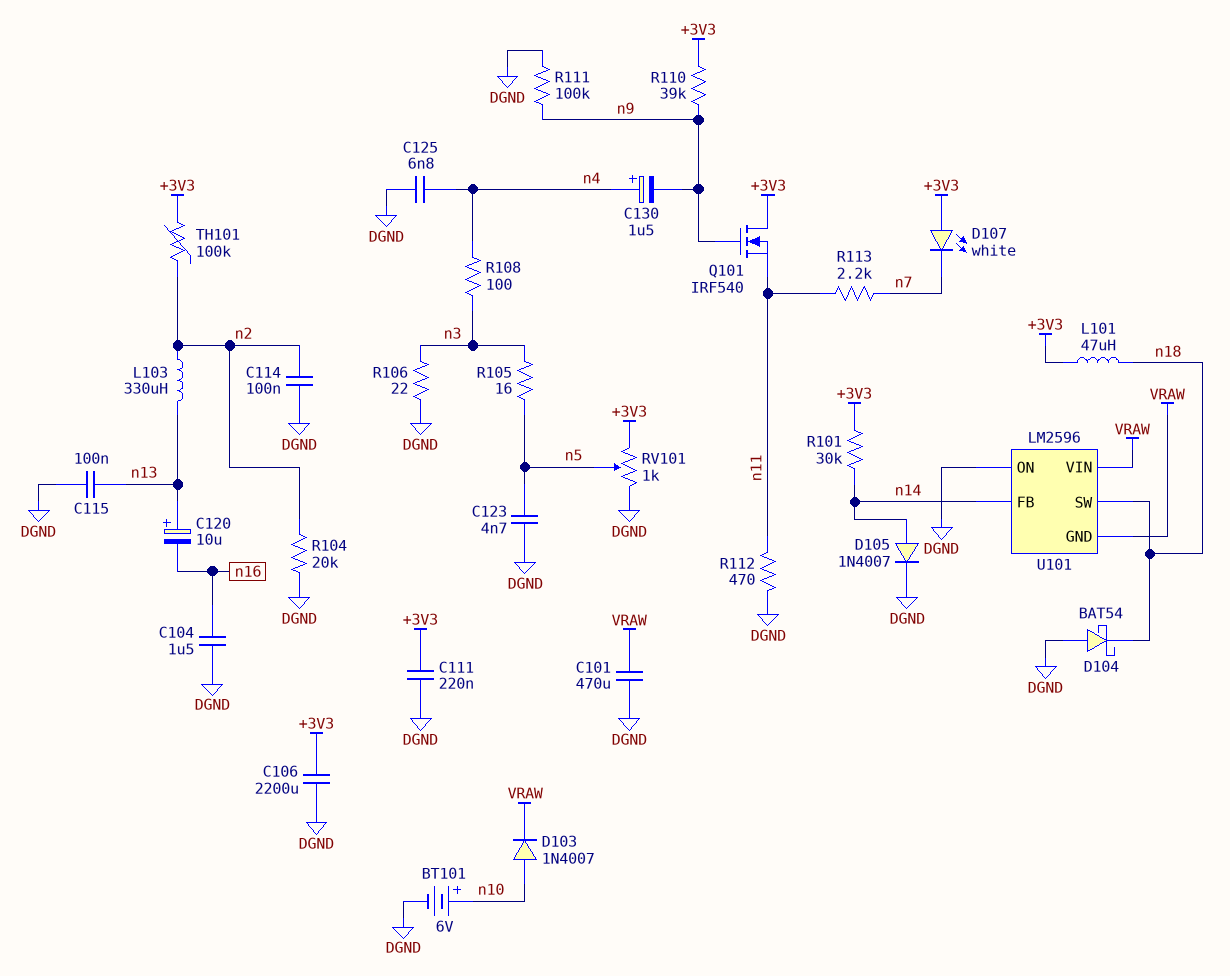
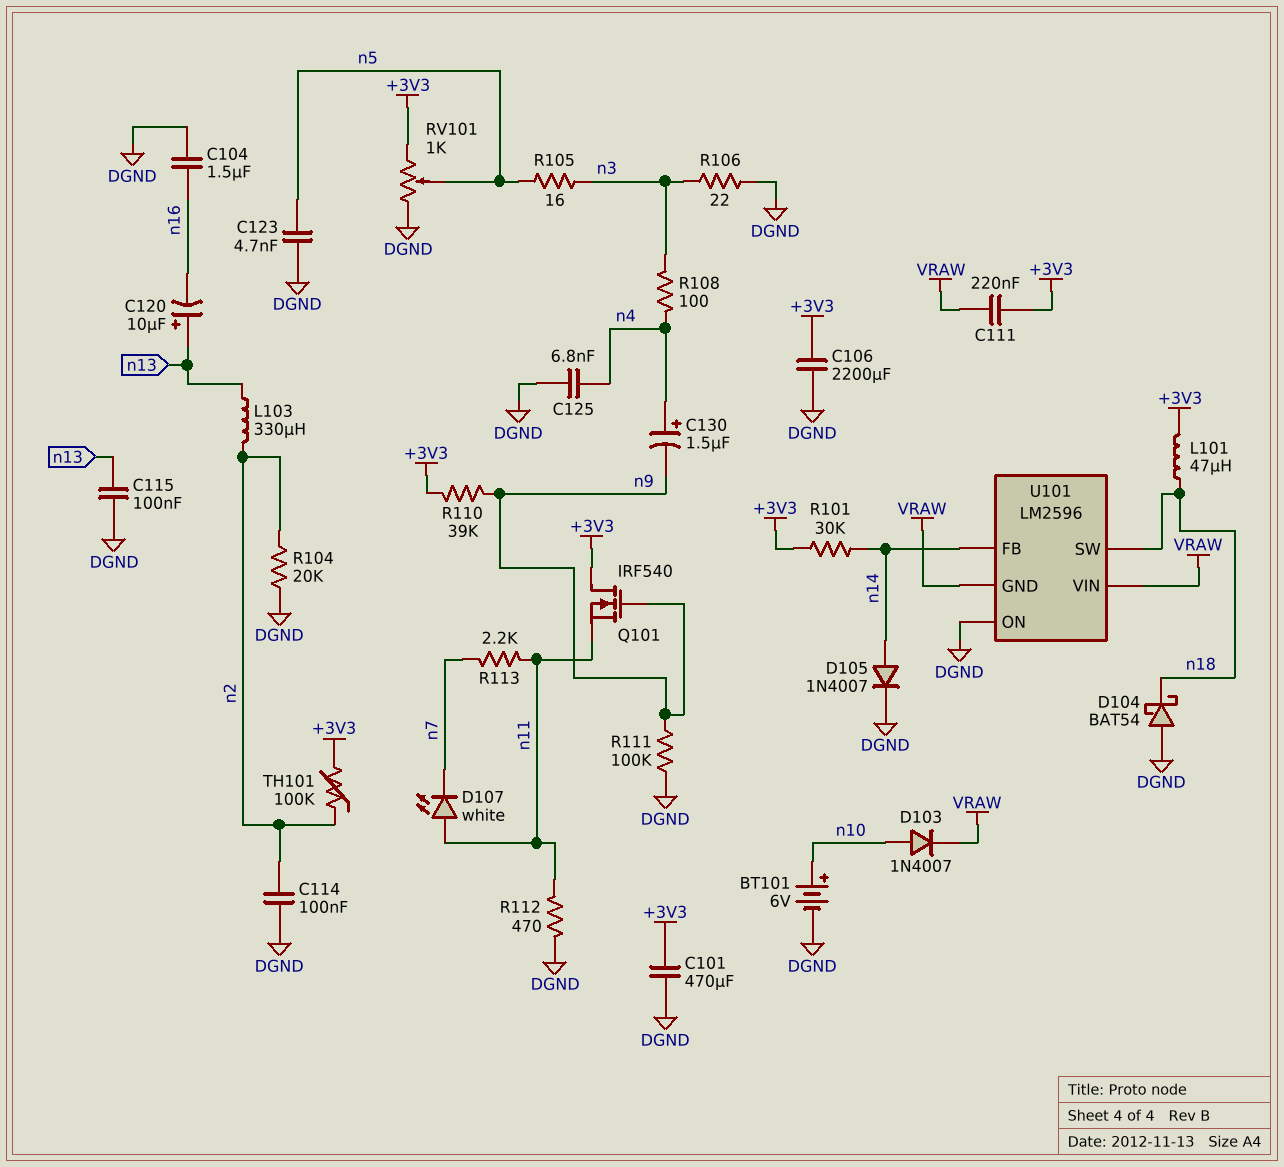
C101: 470uF (DGND, VRAW) -> 470uF (+3V3, DGND)
C111: 220nF (+3V3, DGND) -> 220nF (+3V3, VRAW)
D107: LED white (A +3V3, K n7) -> LED white (A n11, K n7)

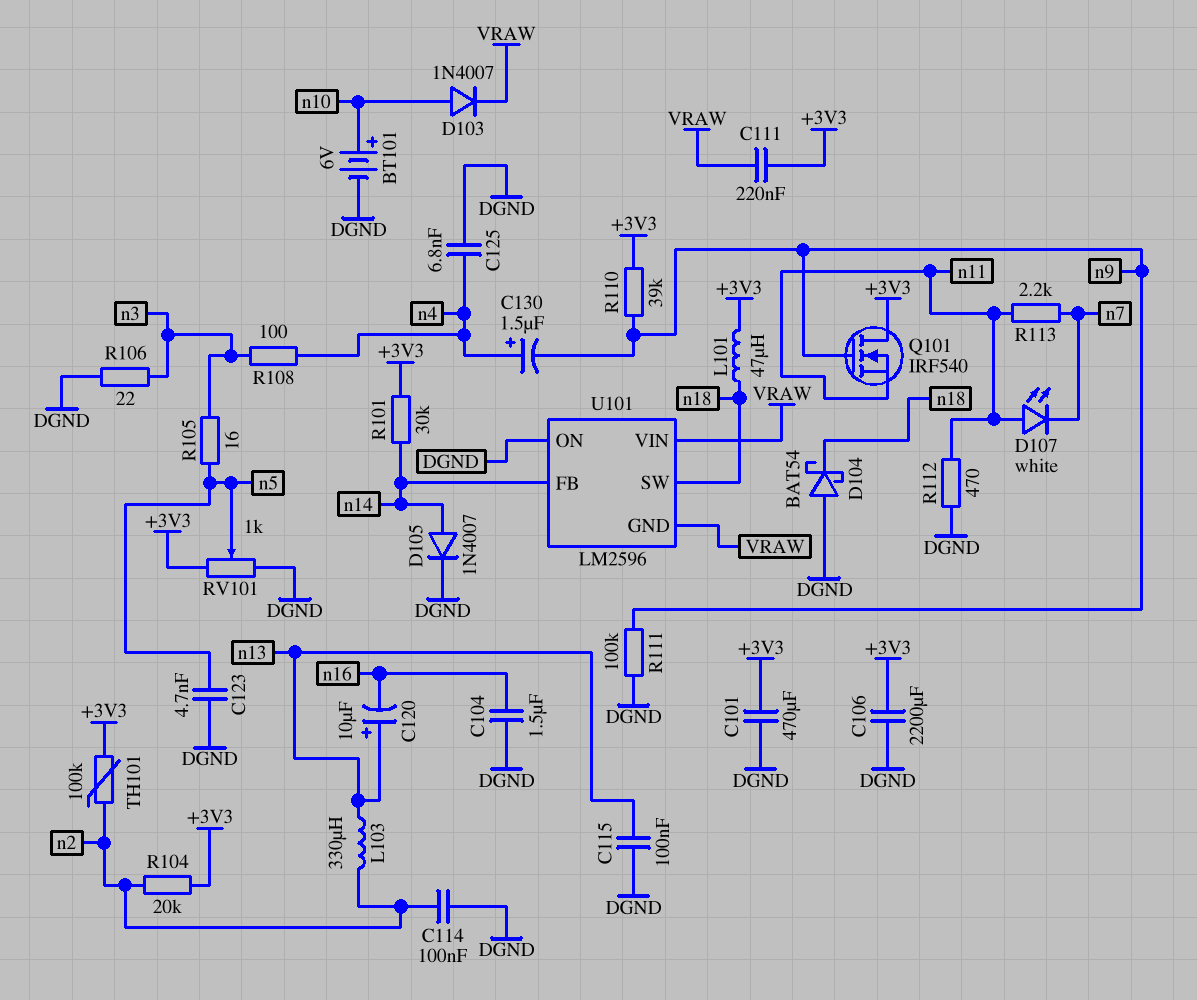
R104: 20k (DGND, n2) -> 20k (+3V3, n2)

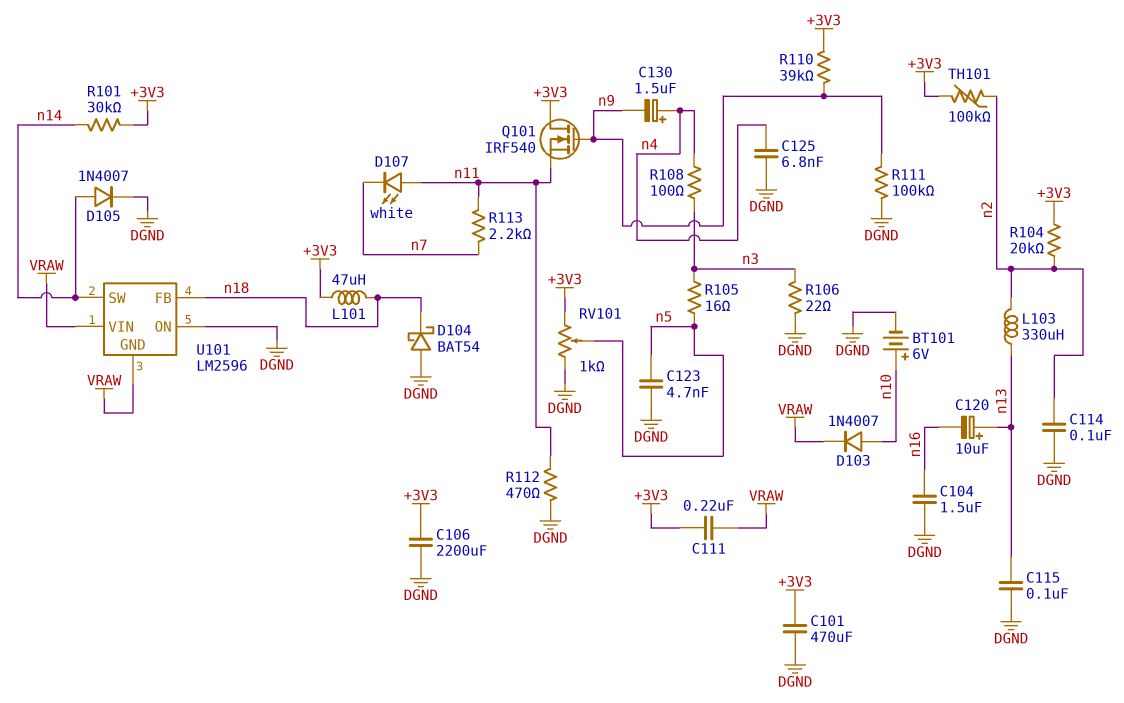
U101 pin FB: n14 -> n18
U101 pin SW: n18 -> n14

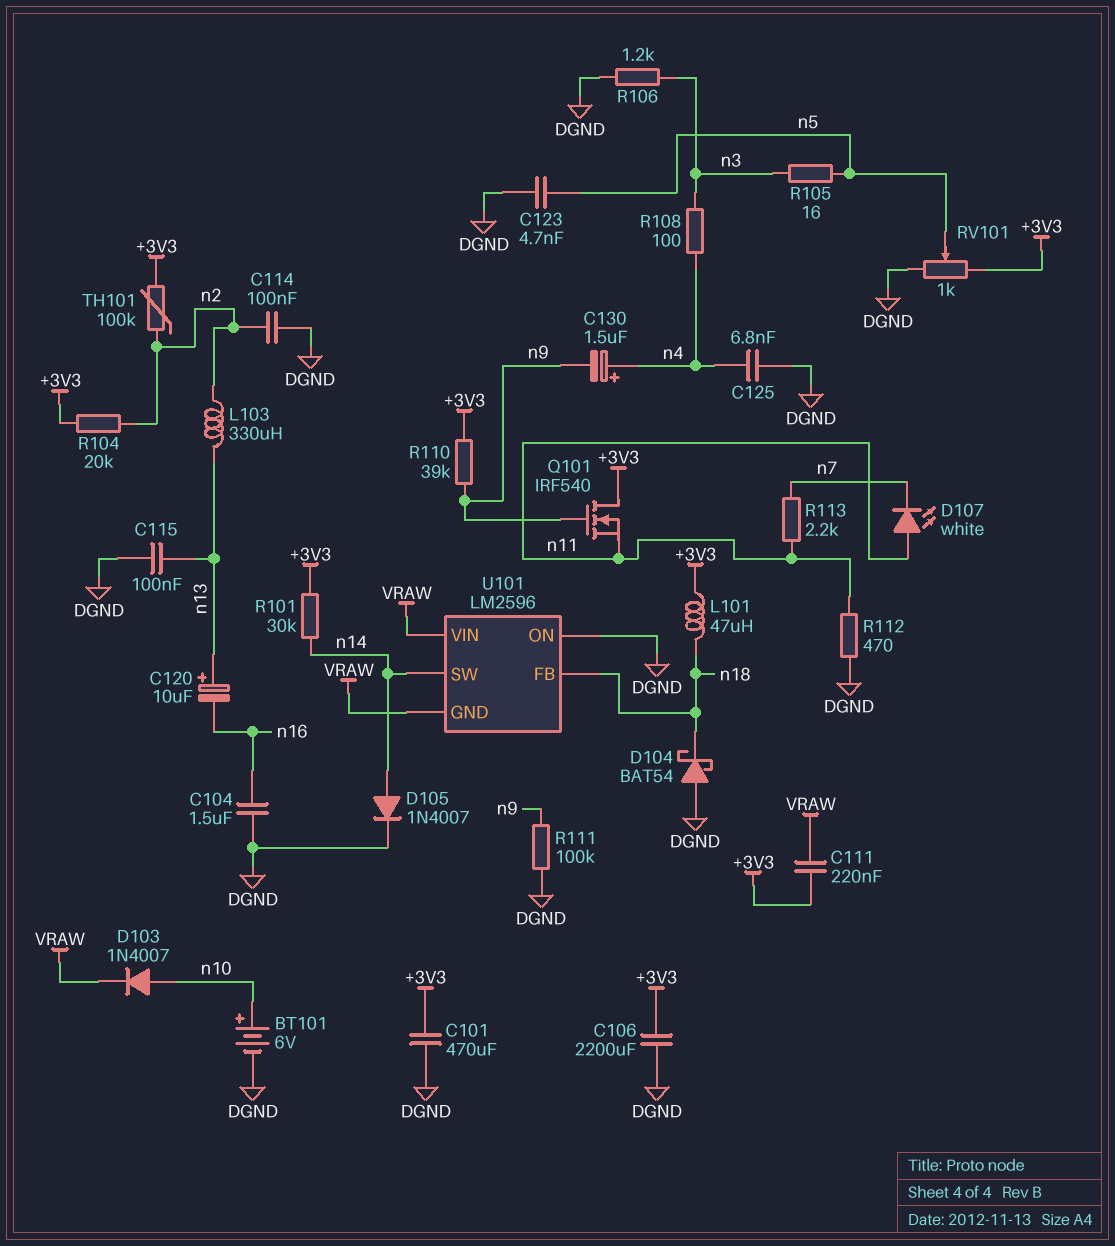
R106: 22 (DGND, n3) -> 1.2k (DGND, n3)

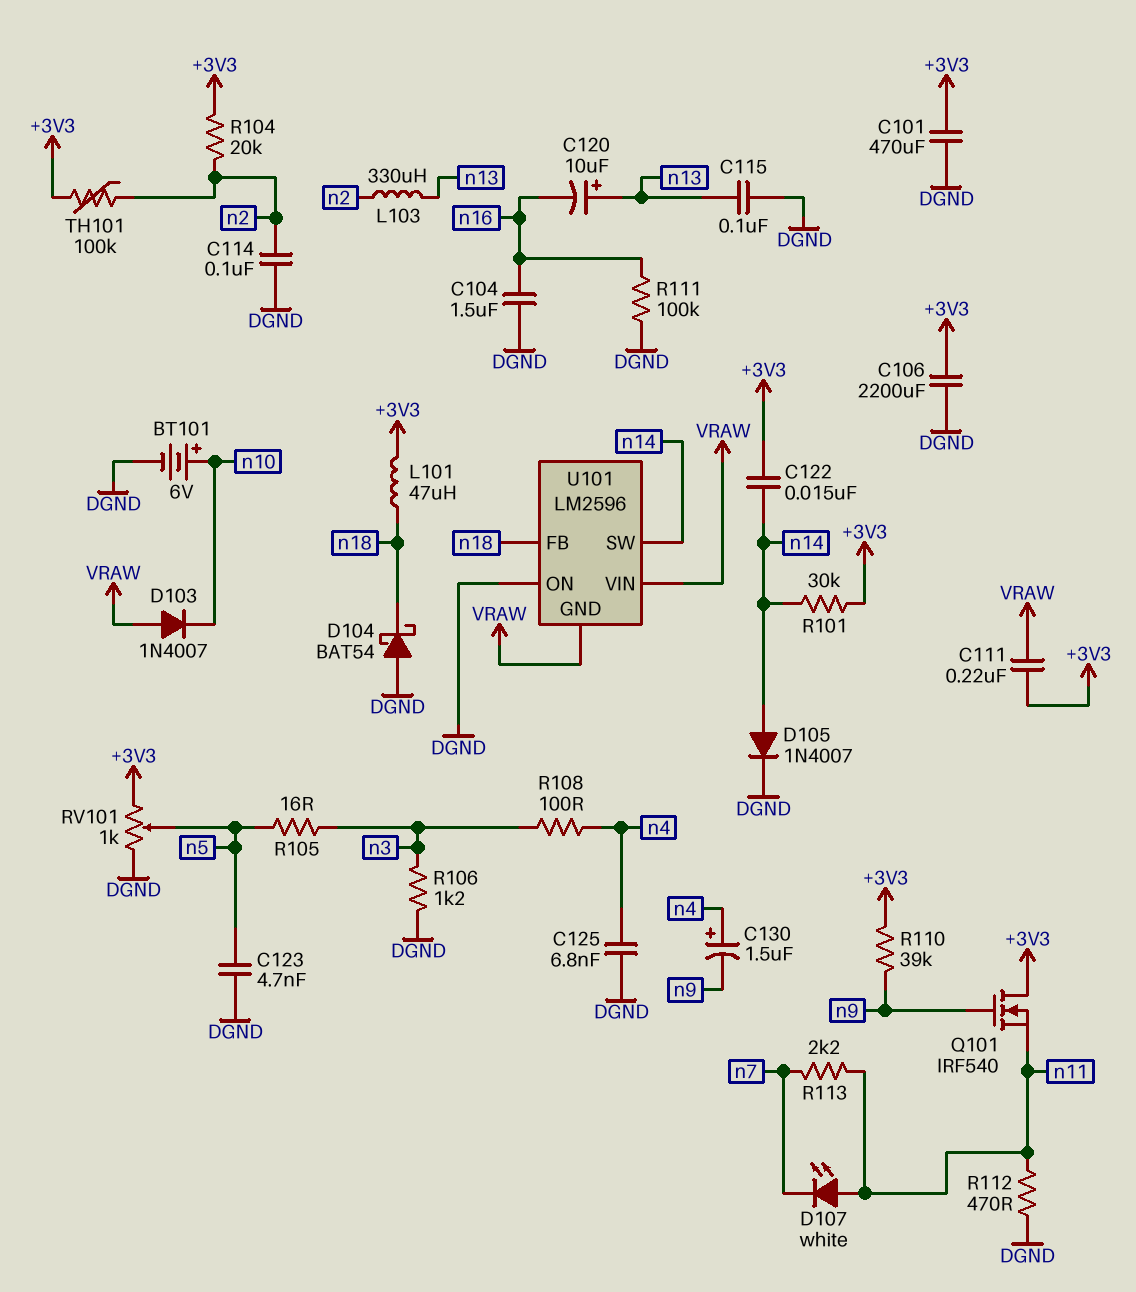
C122: none -> 15nF (+3V3, n14)
D103: diode 1N4007 (A n10, K VRAW) -> diode 1N4007 (A VRAW, K n10)
R111: 100k (DGND, n9) -> 100k (DGND, n16)

